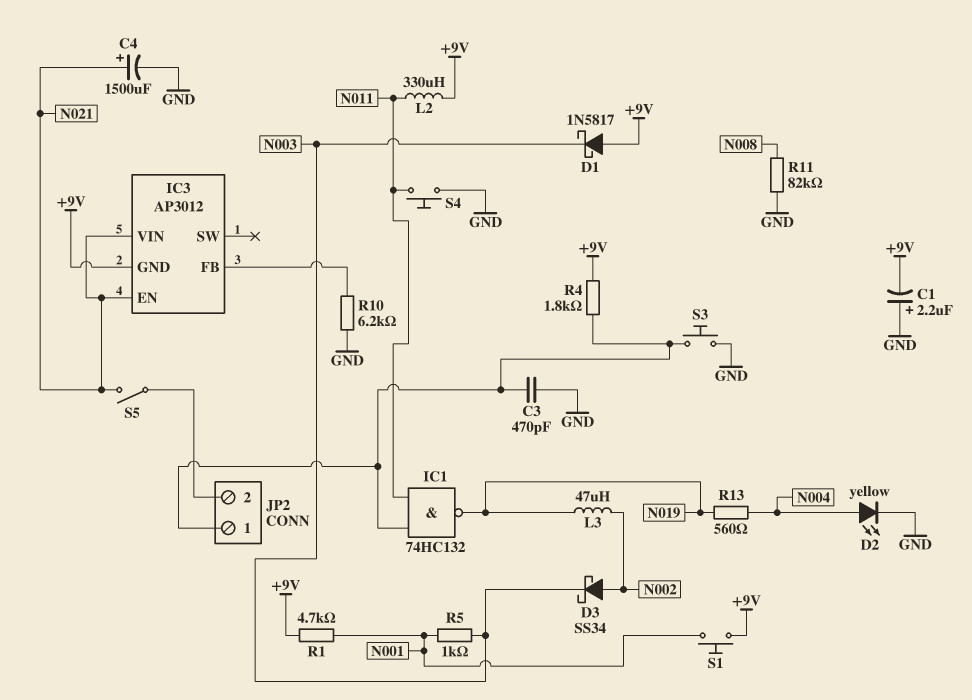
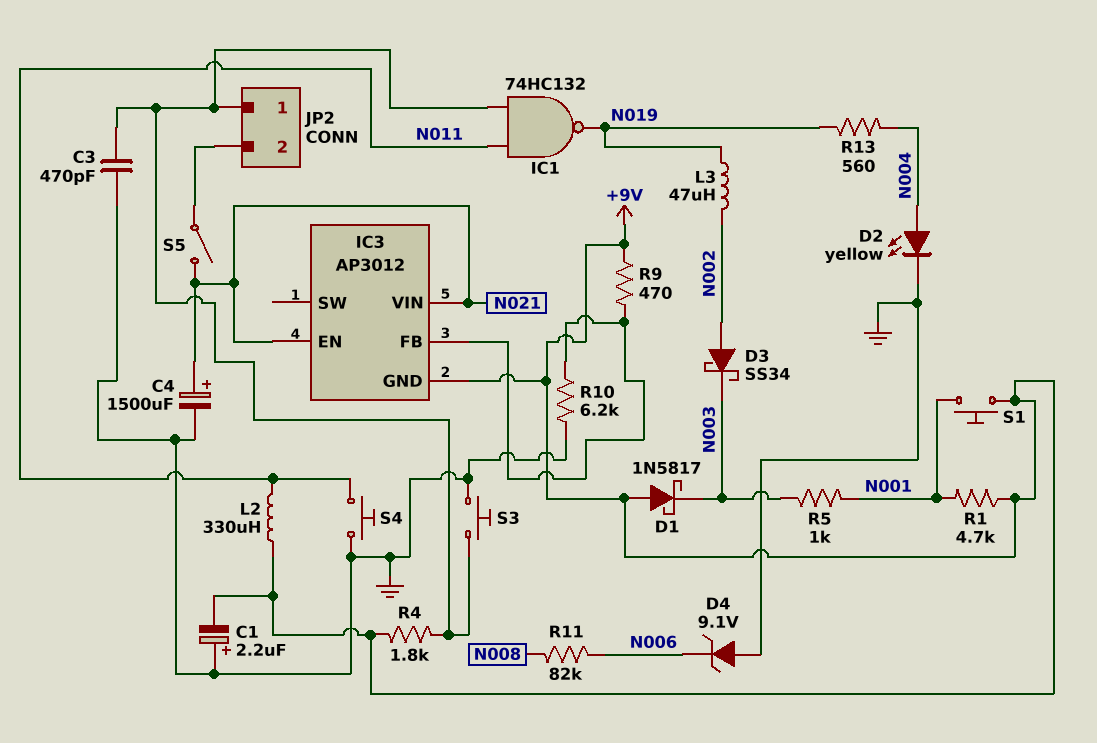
D4: none -> zener 9.1V (A GND, K N006)
R9: none -> 470 (+9V, IC3/FB)
R11: 82k (GND, N008) -> 82k (N006, N008)

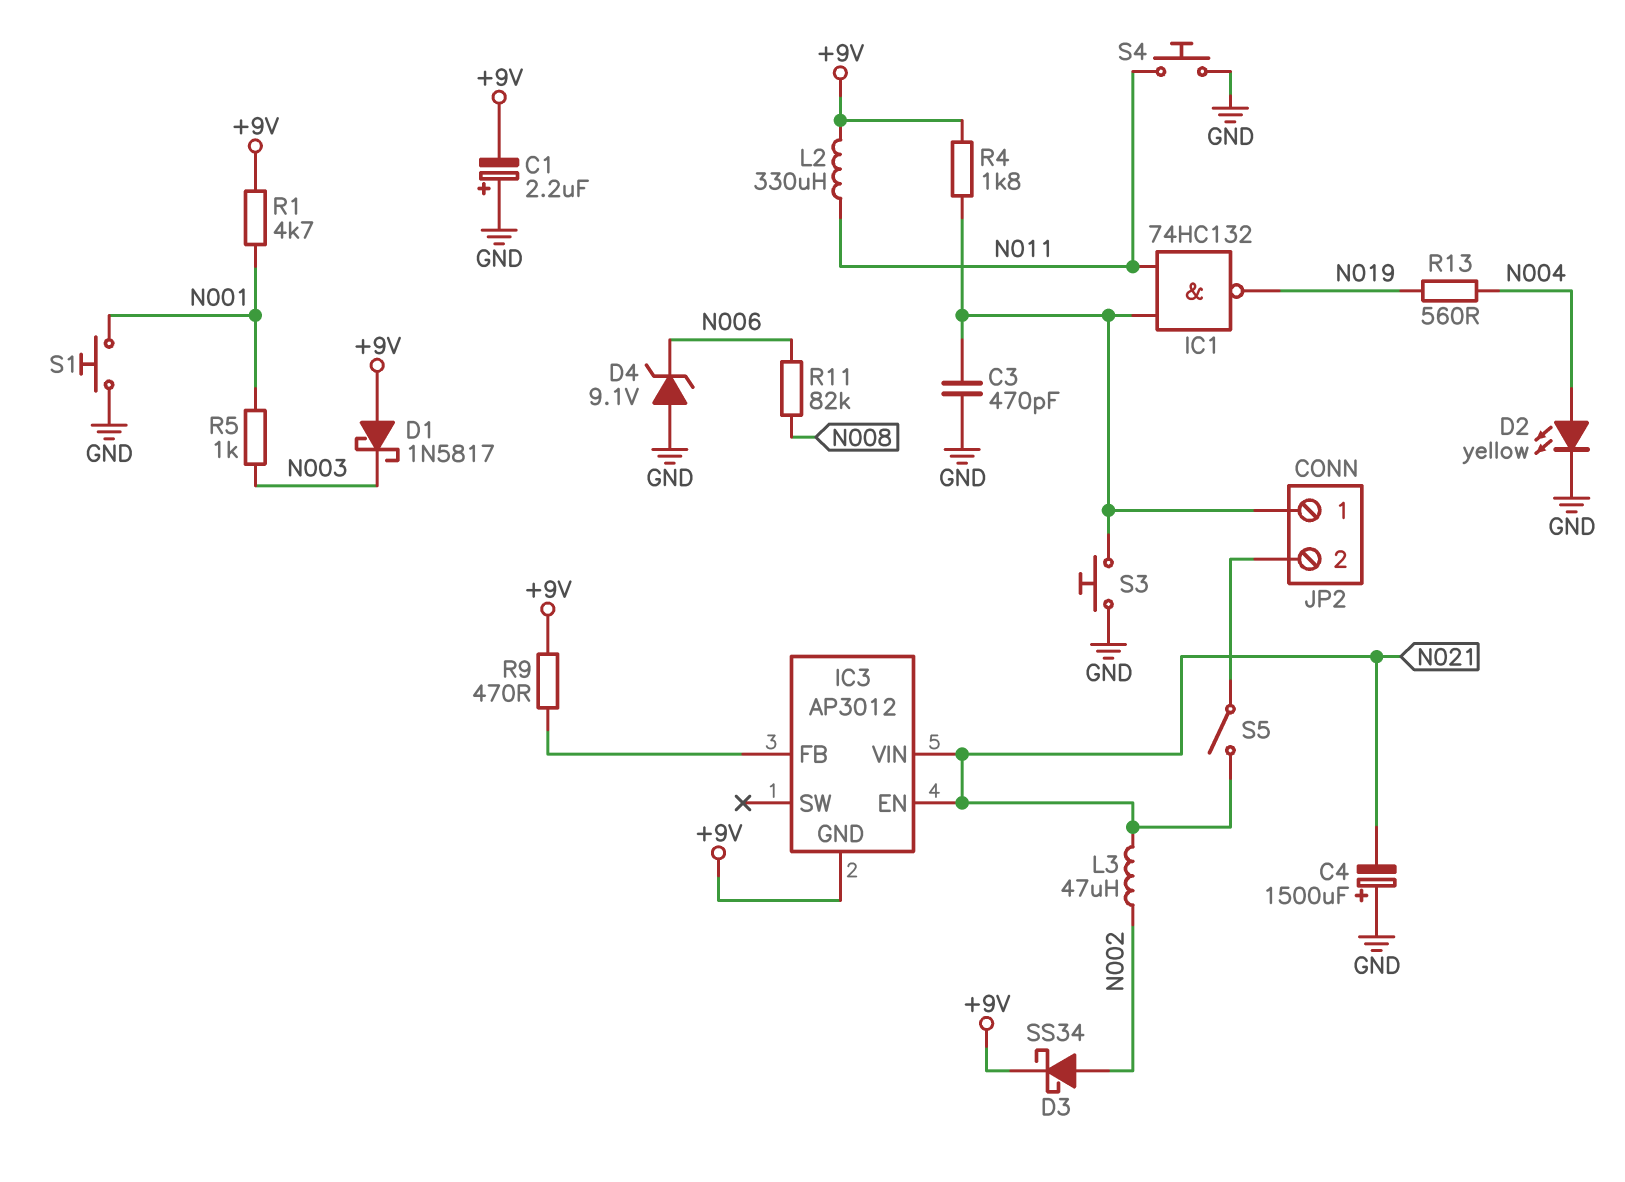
C4: 1500uF (plus N021, minus GND) -> 1500uF (plus GND, minus N021)
D3: schottky SS34 (A N002, K N003) -> schottky SS34 (A N002, K +9V)
L3: 47uH (N002, N019) -> 47uH (N002, N021)
R10: 6.2k (GND, IC3/FB) -> none
S1: button (+9V, N001) -> button (GND, N001)

